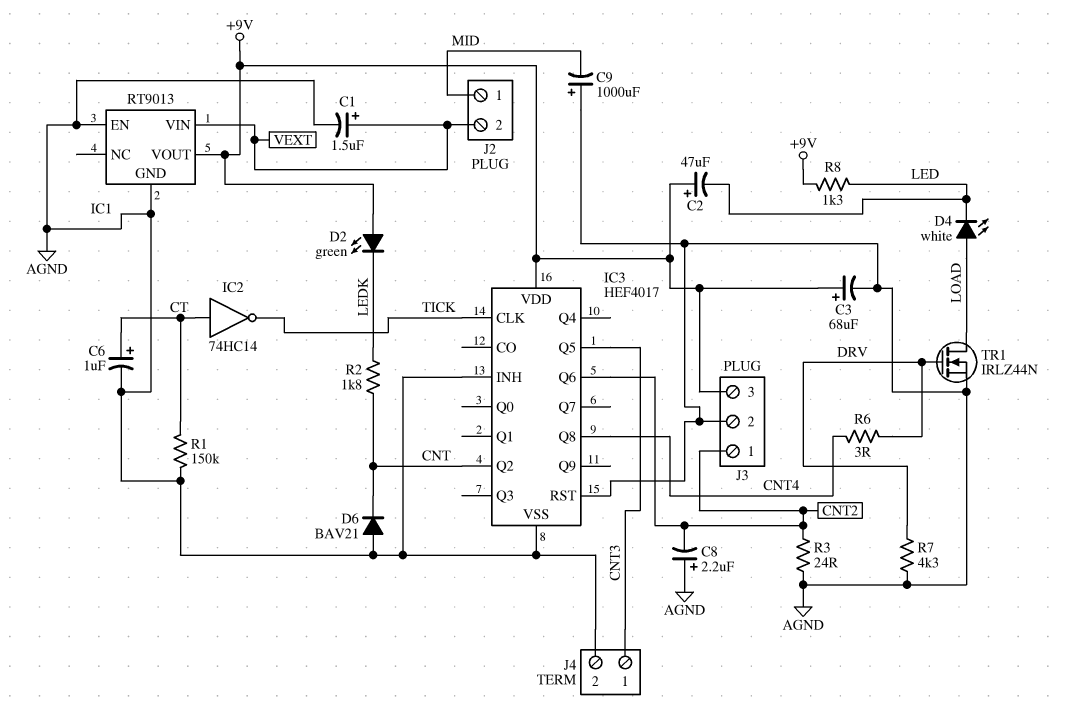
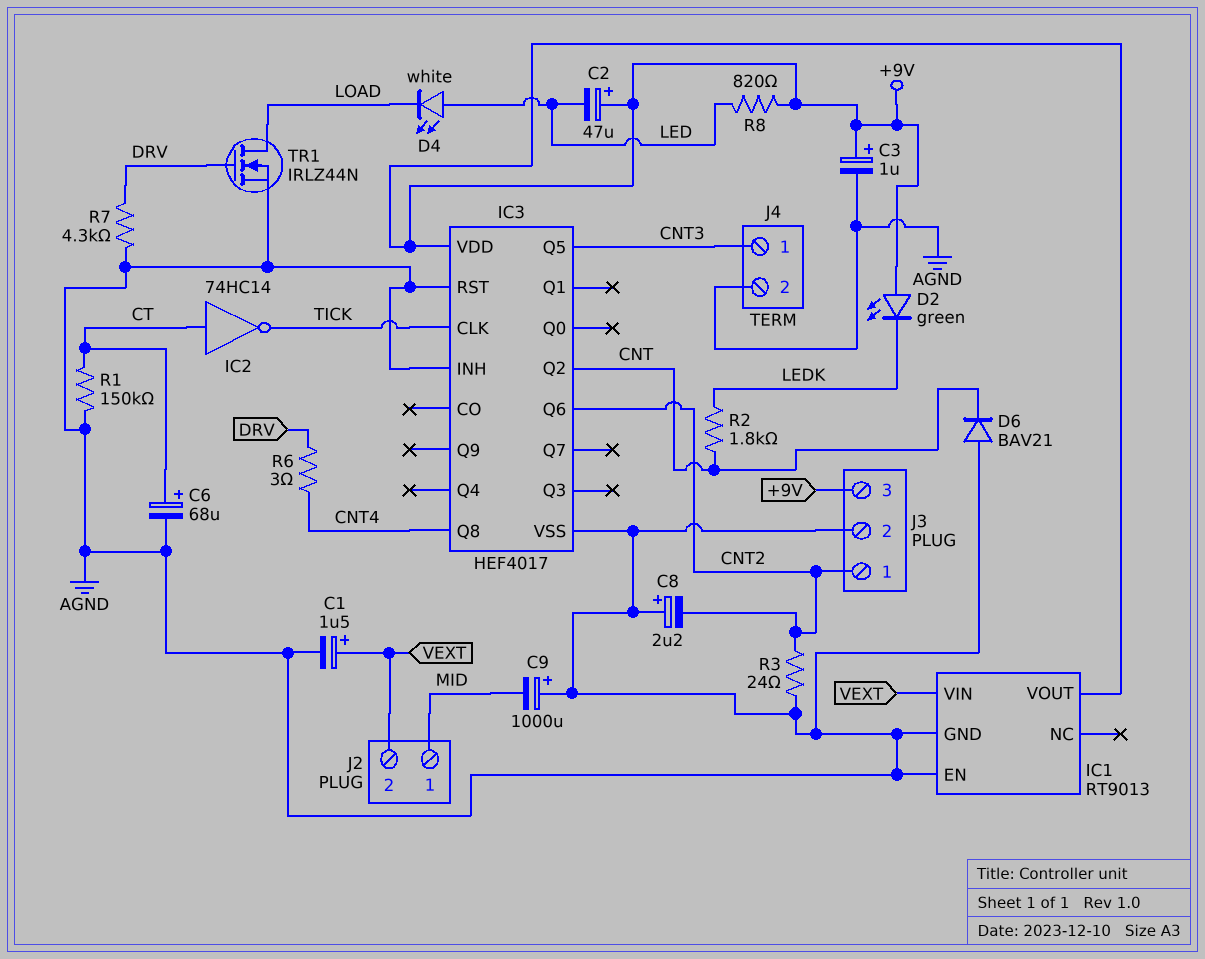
C3: 68uF (plus +9V, minus AGND) -> 1uF (plus +9V, minus AGND)
C6: 1uF (plus CT, minus AGND) -> 68uF (plus CT, minus AGND)
D4: LED white (A LOAD, K LED) -> LED white (A LED, K LOAD)
R8: 1.3k (+9V, LED) -> 820 (+9V, LED)

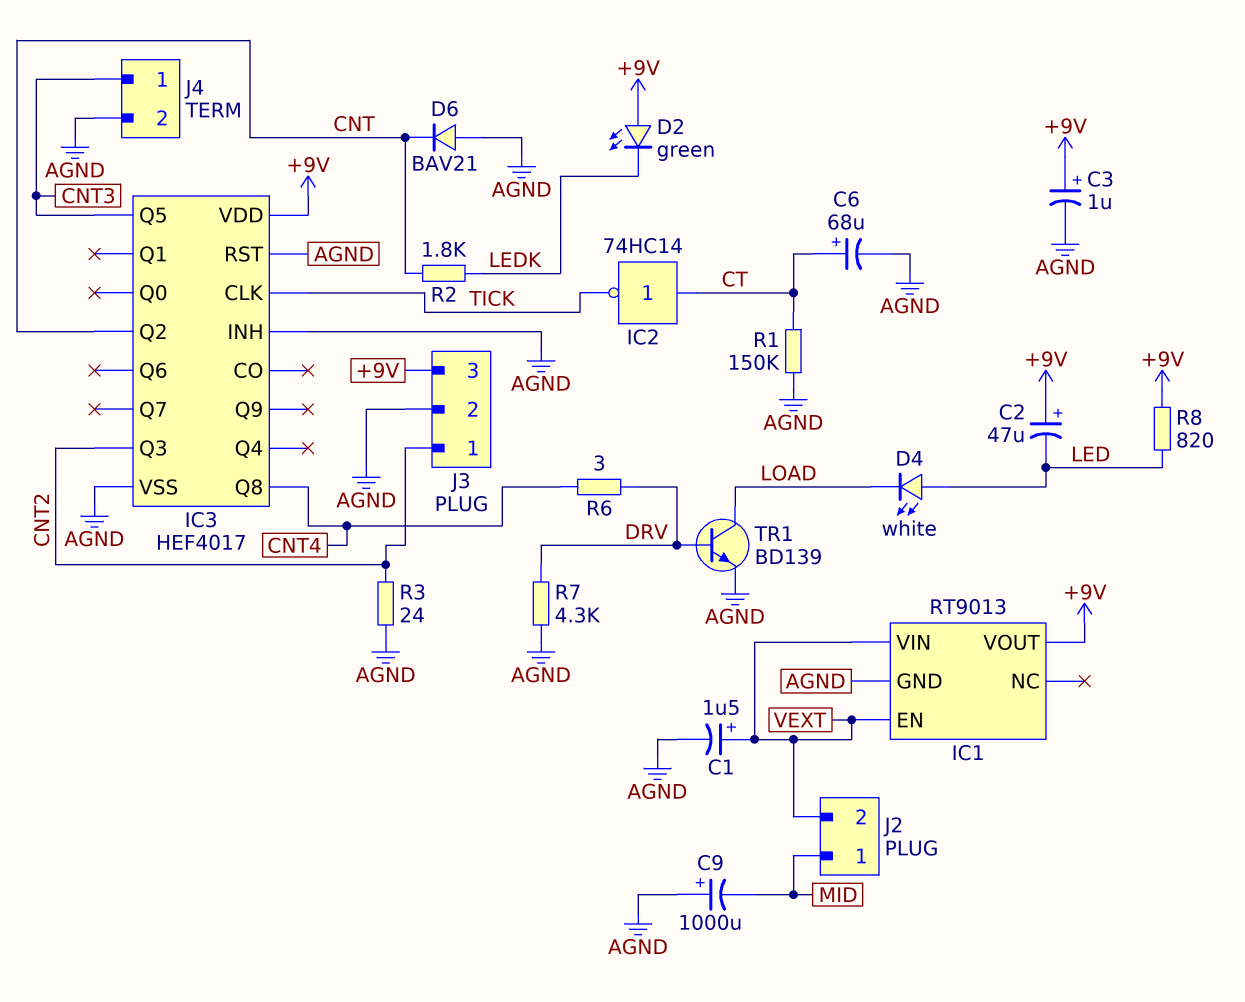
C8: 2.2uF (plus AGND, minus CNT2) -> none
IC1 pin EN: AGND -> VEXT
IC3 pin Q3: none -> CNT2
IC3 pin Q6: CNT2 -> none
TR1: NMOS IRLZ44N (G DRV, D LOAD, S AGND) -> NPN BD139 (B DRV, C LOAD, E AGND)

